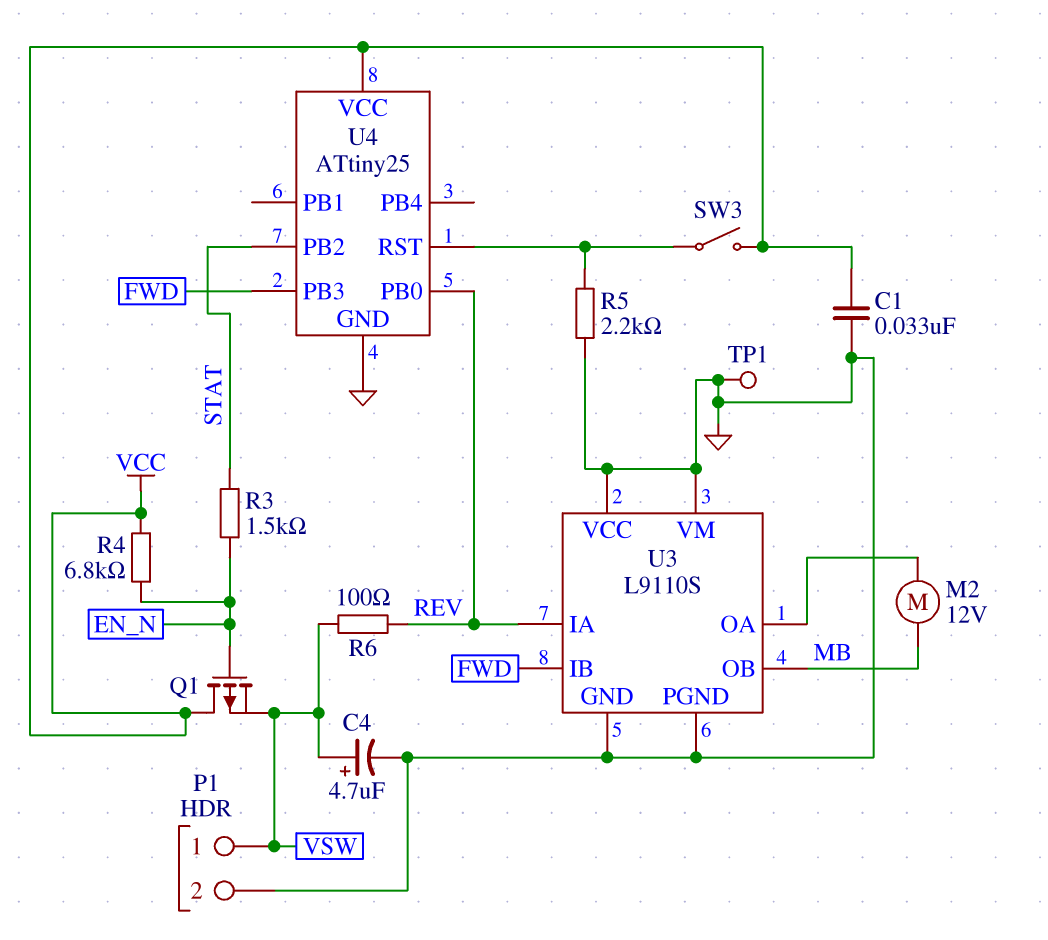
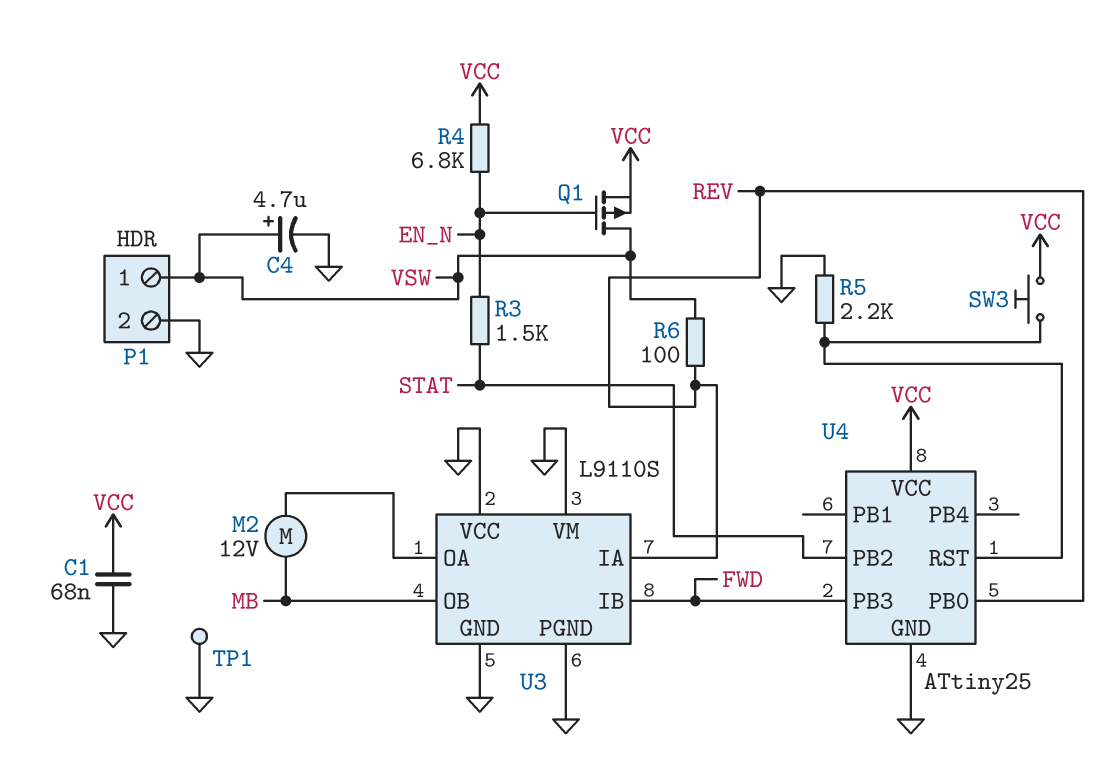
C1: 33nF (GND, VCC) -> 68nF (GND, VCC)
Q1: PMOS (G EN_N, D VCC, S VSW) -> PMOS (G EN_N, D VSW, S VCC)
SW3: switch (U4/RST, VCC) -> button (U4/RST, VCC)

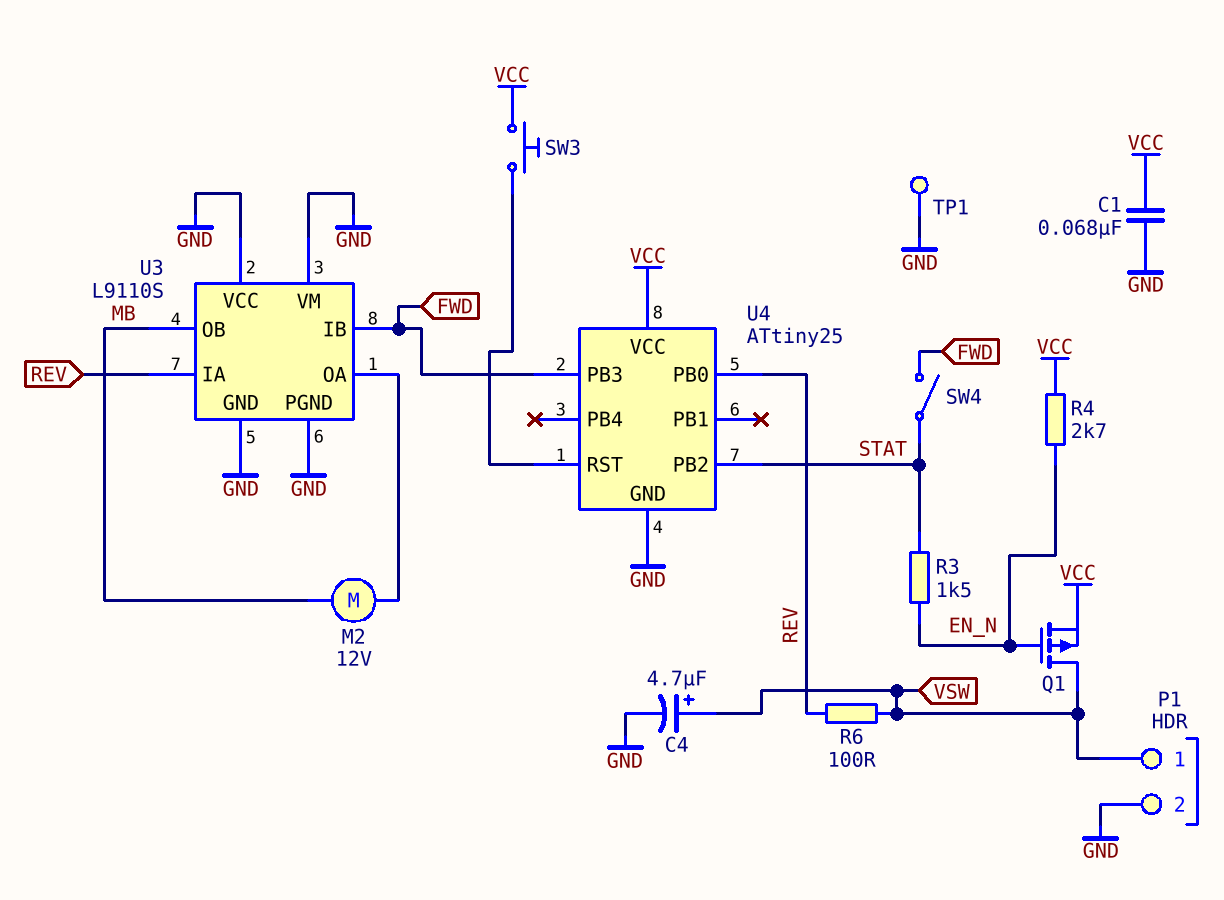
R4: 6.8k (EN_N, VCC) -> 2.7k (EN_N, VCC)
R5: 2.2k (GND, U4/RST) -> none
SW4: none -> switch (FWD, STAT)

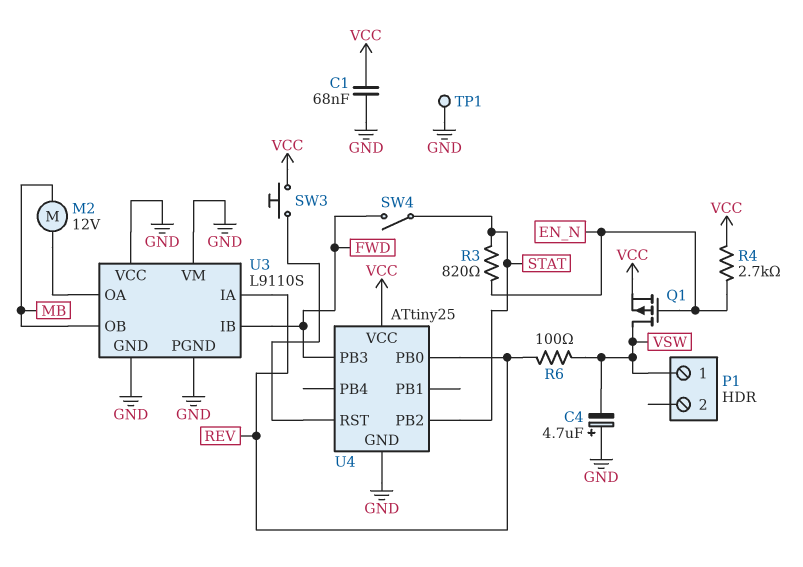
C4: 4.7uF (plus VSW, minus GND) -> 4.7uF (plus GND, minus VSW)
P1 pin 2: GND -> none
R3: 1.5k (EN_N, STAT) -> 820 (EN_N, STAT)

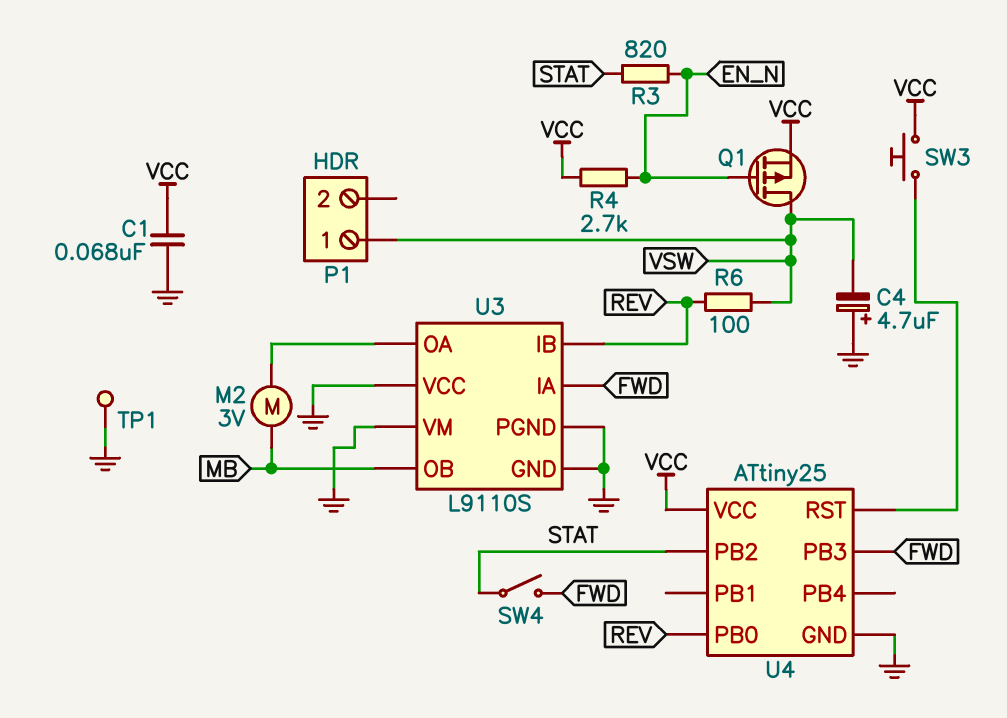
M2: motor 12V (MB, U3/OA) -> motor 3V (MB, U3/OA)
U3 pin IA: REV -> FWD
U3 pin IB: FWD -> REV

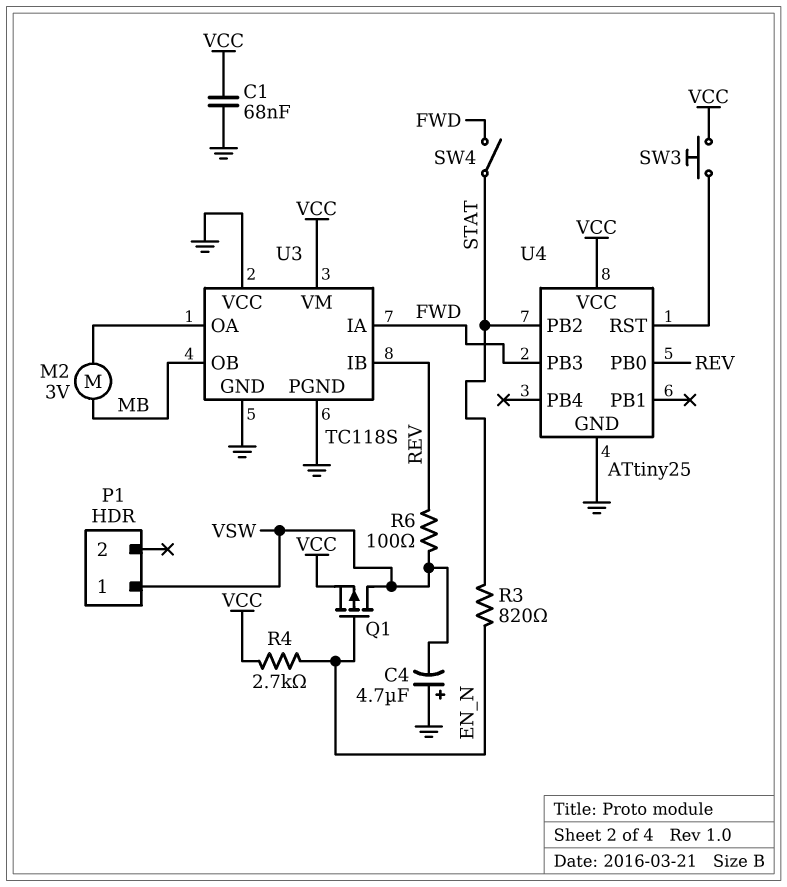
TP1: test point (GND) -> none
U3: L9110S -> TC118S
U3 pin VM: GND -> VCC

